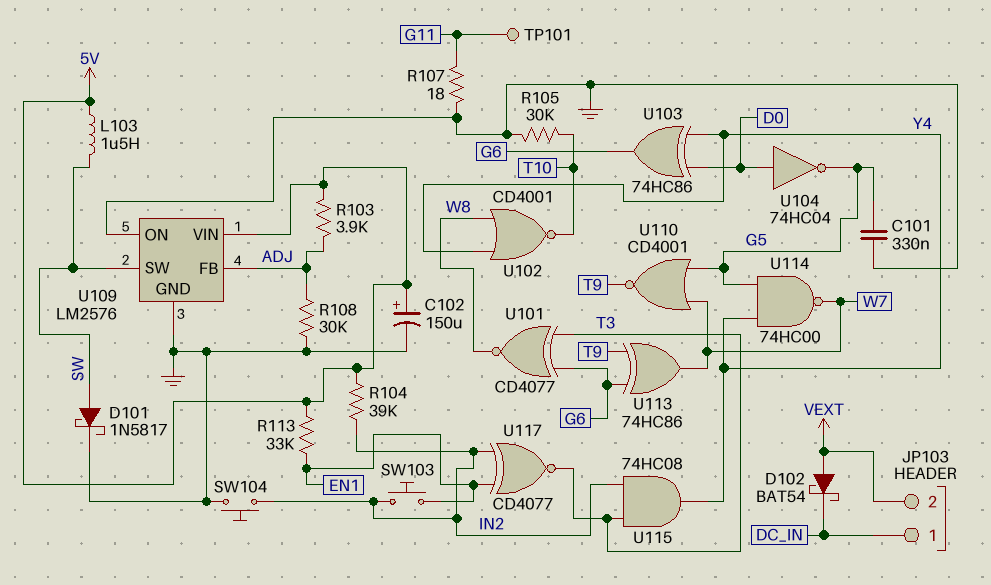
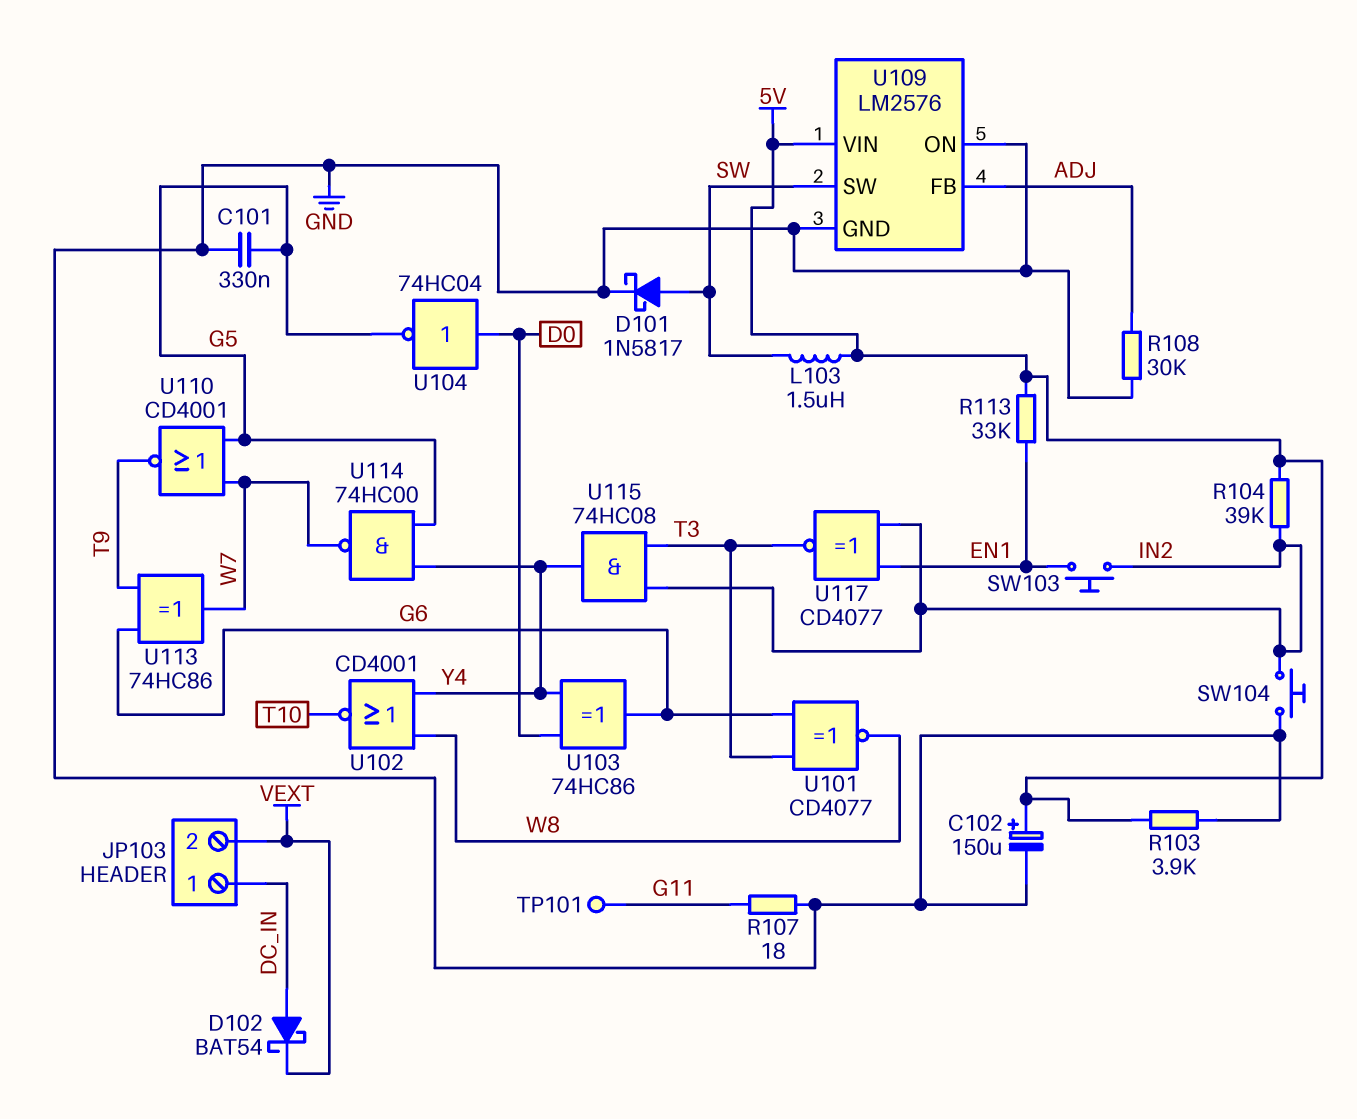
D102: schottky BAT54 (A VEXT, K DC_IN) -> schottky BAT54 (A DC_IN, K VEXT)
R103: 3.9k (5V, ADJ) -> 3.9k (5V, GND)
R105: 30k (GND, T10) -> none

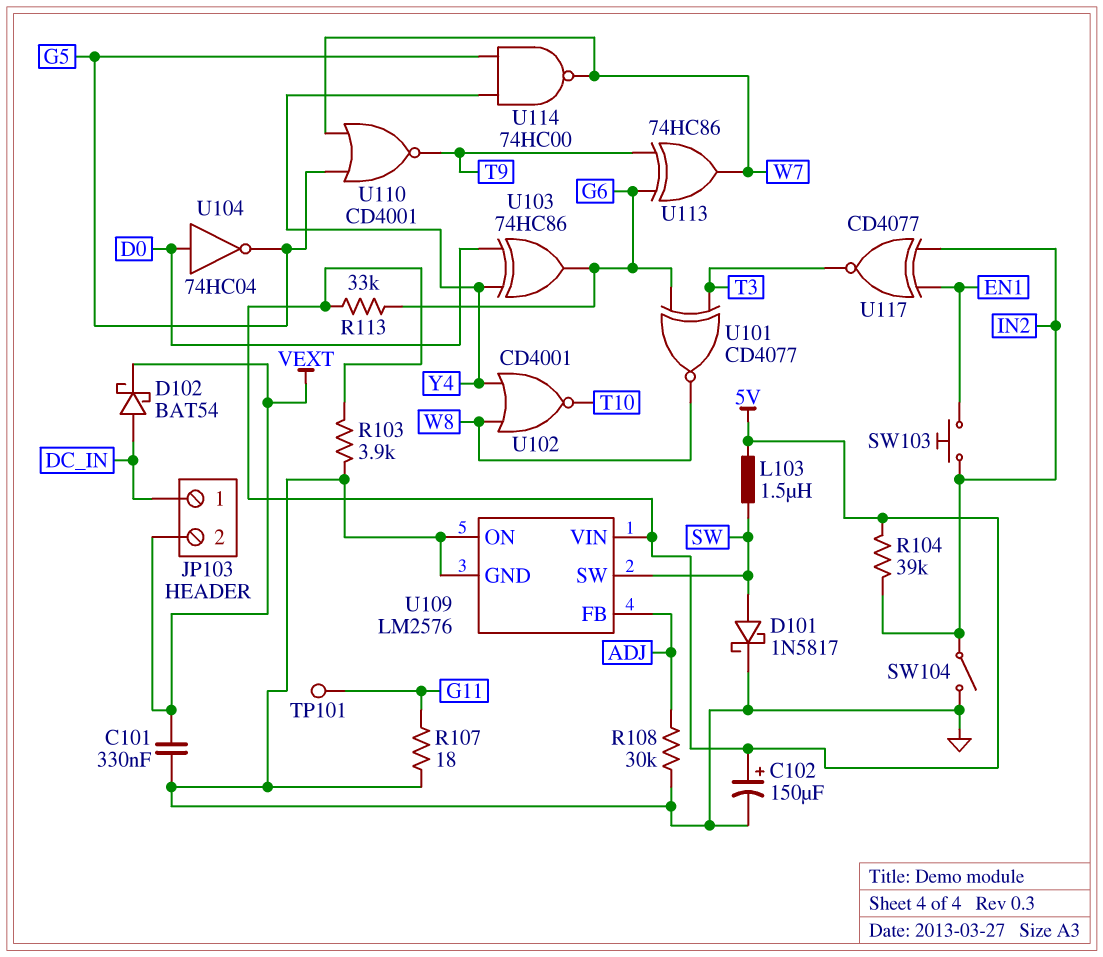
C101: 330nF (G5, GND) -> 330nF (GND, VEXT)
R113: 33k (5V, EN1) -> 33k (5V, G6)
SW104: button (GND, IN2) -> switch (GND, IN2)
U115: AND 74HC08 (in IN2, in T3, out Y4) -> none

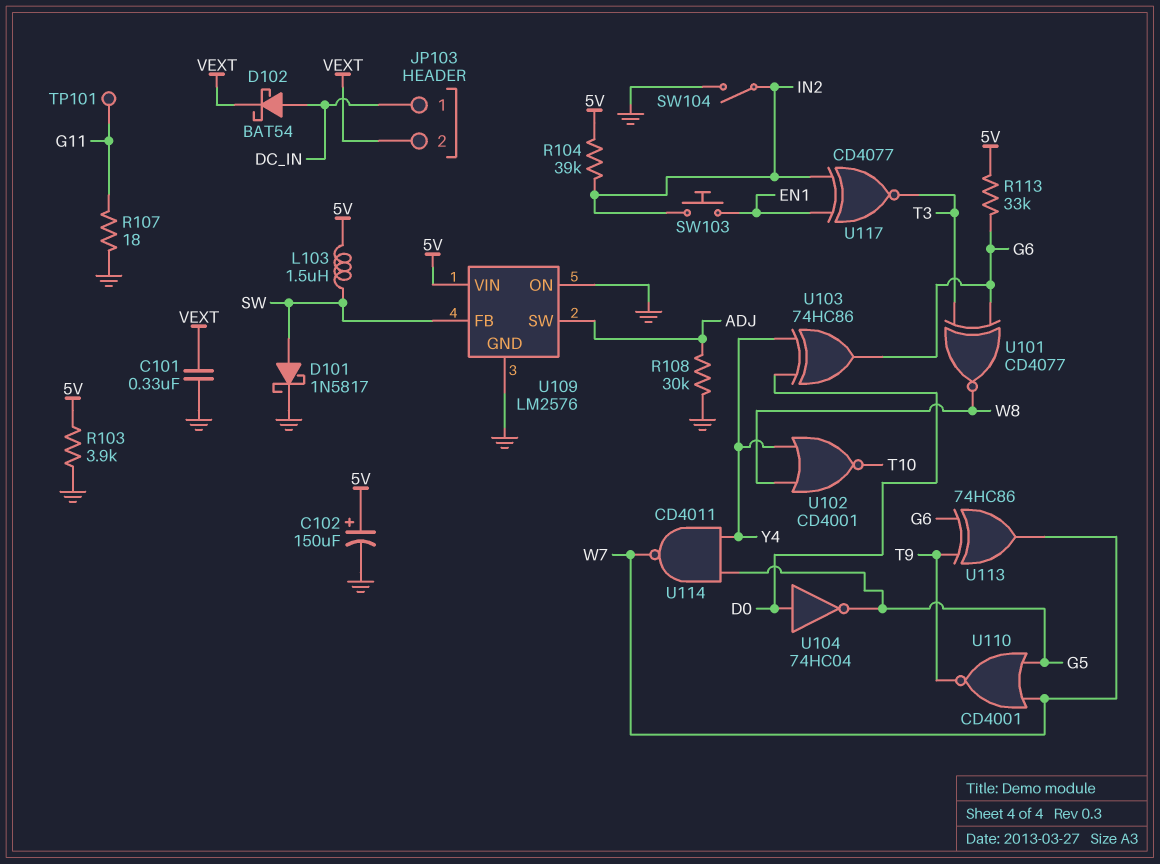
U109 pin FB: ADJ -> SW
U109 pin SW: SW -> ADJ
U114: NAND 74HC00 (in G5, in Y4, out W7) -> NAND CD4011 (in G5, in Y4, out W7)

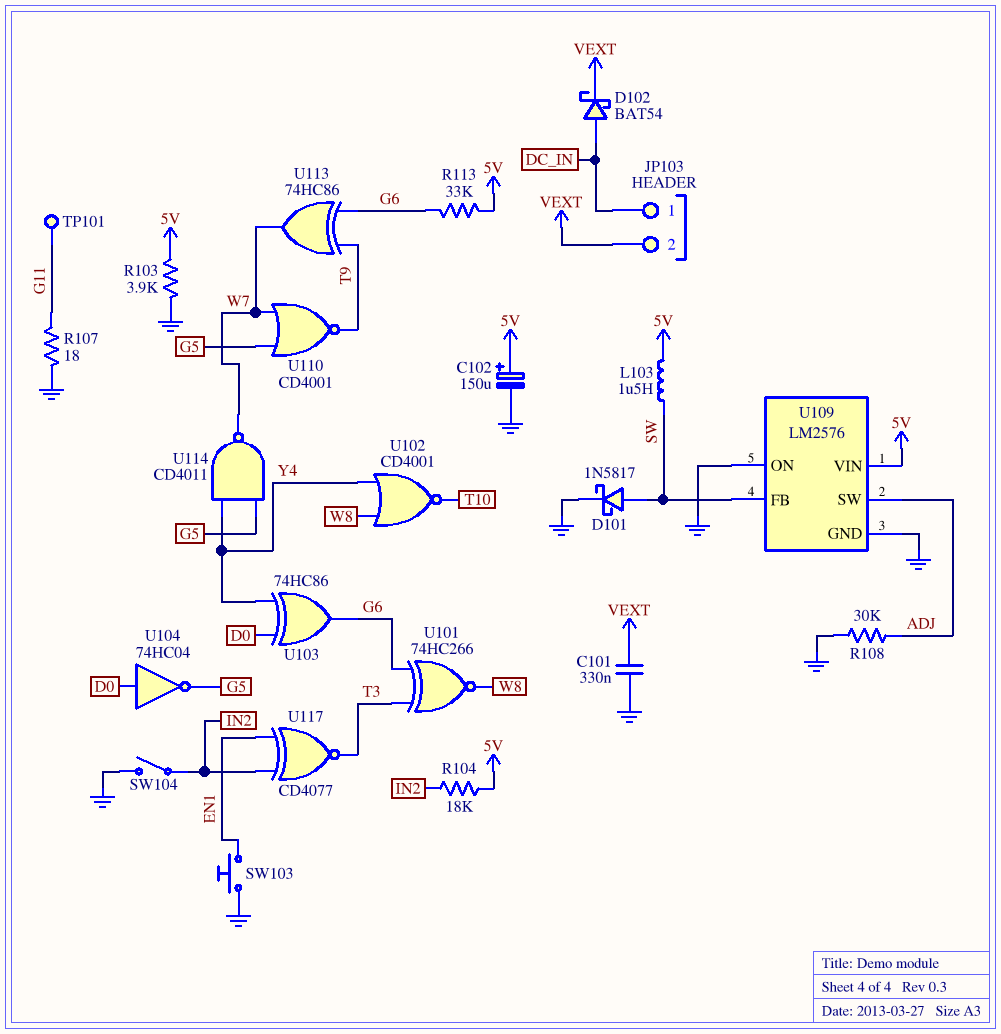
R104: 39k (5V, IN2) -> 18k (5V, IN2)
SW103: button (EN1, IN2) -> button (EN1, GND)
U101: XNOR CD4077 (in G6, in T3, out W8) -> XNOR 74HC266 (in G6, in T3, out W8)

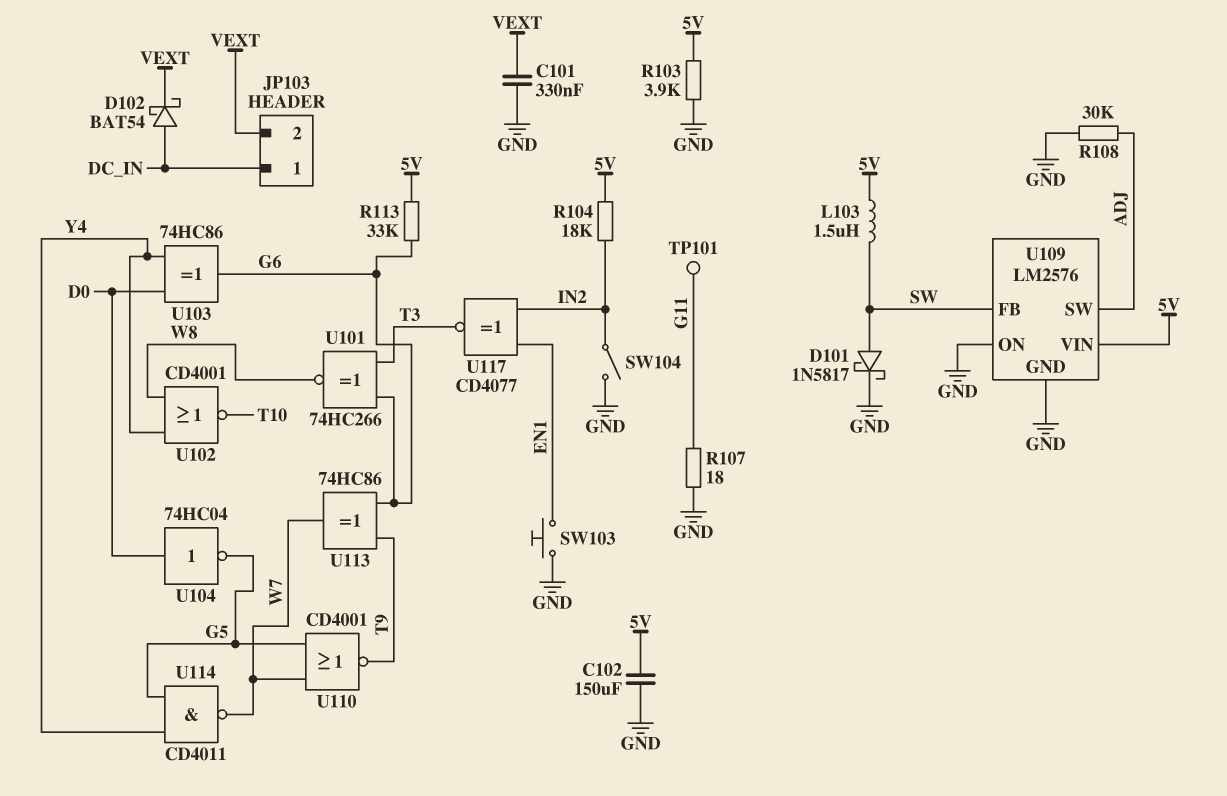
C102: 150uF (plus 5V, minus GND) -> 150uF (5V, GND)

